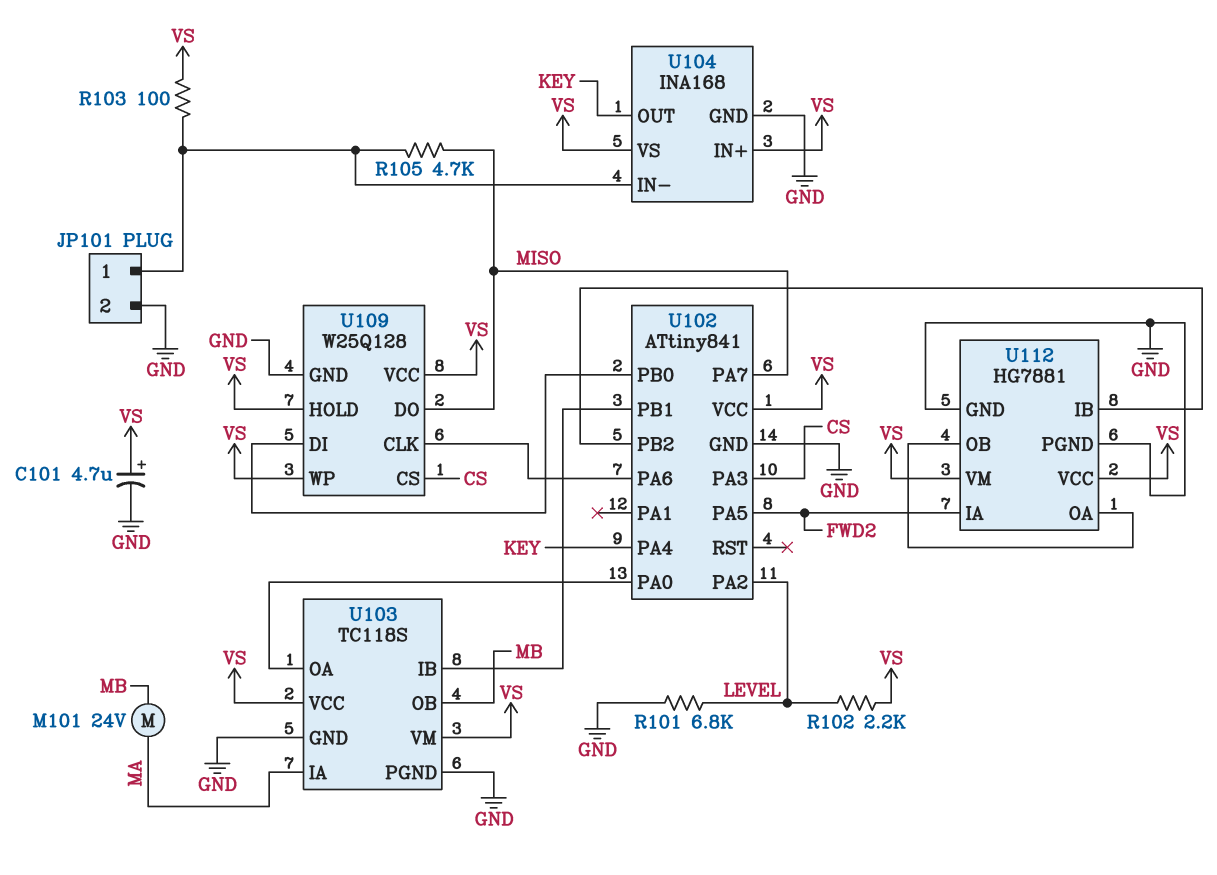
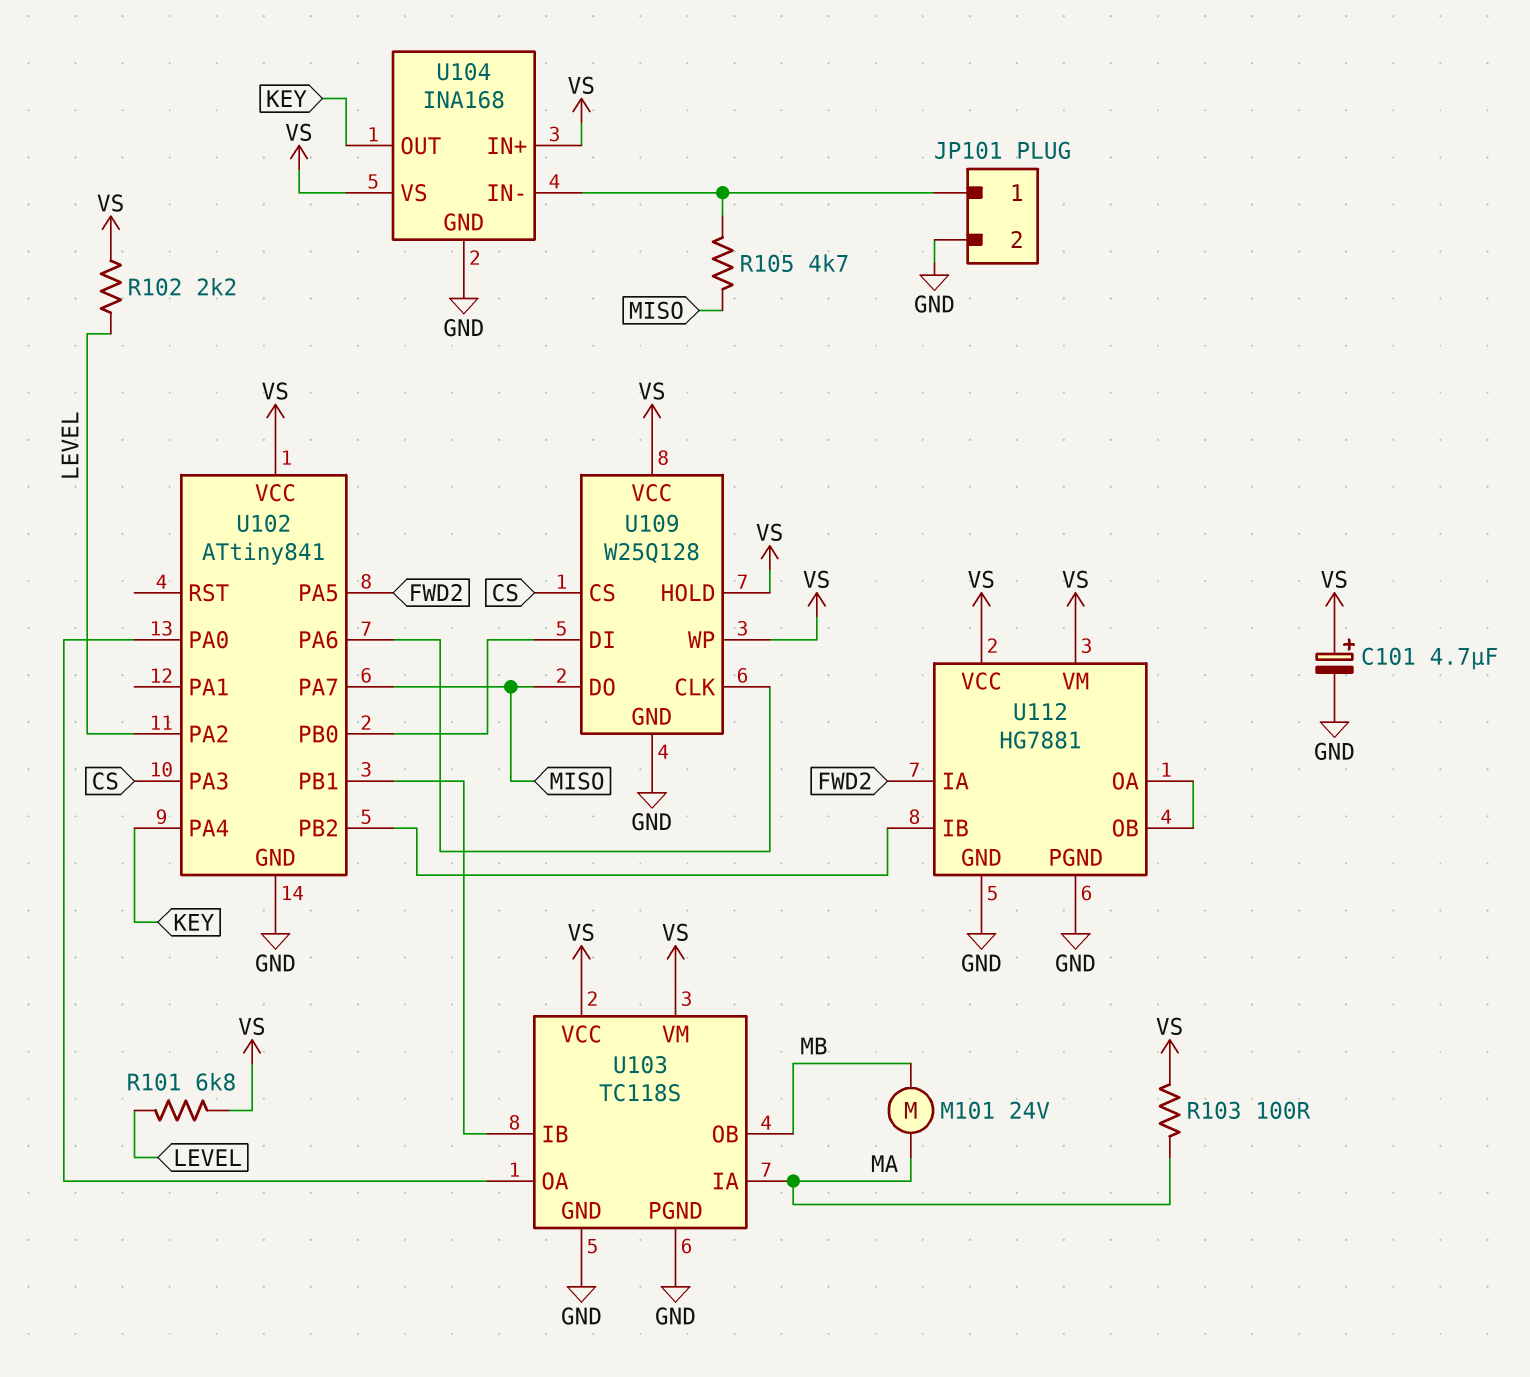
R101: 6.8k (GND, LEVEL) -> 6.8k (LEVEL, VS)
R103: 100 (JP101/1, VS) -> 100 (MA, VS)

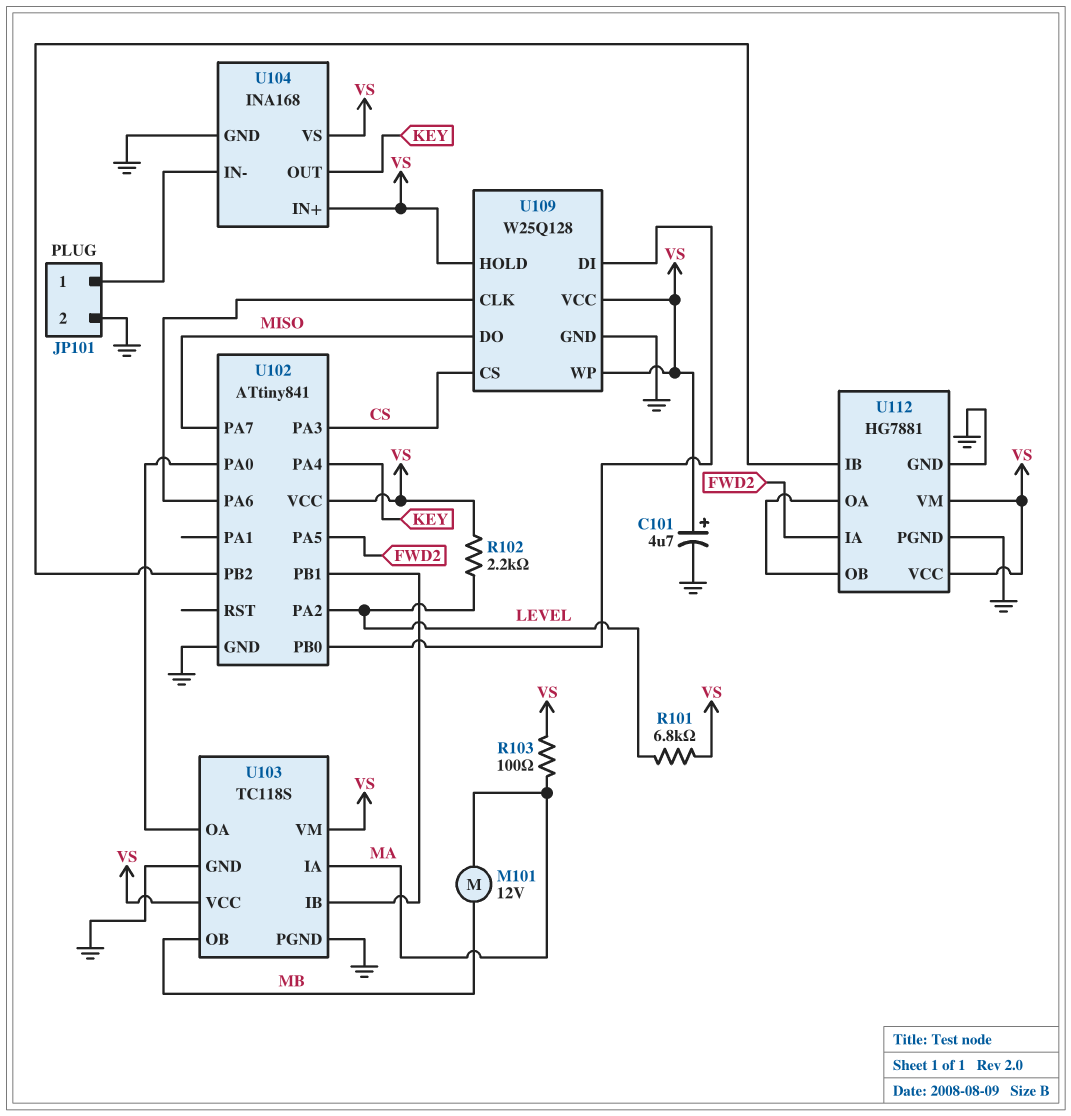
M101: motor 24V (MA, MB) -> motor 12V (MA, MB)
R105: 4.7k (JP101/1, MISO) -> none

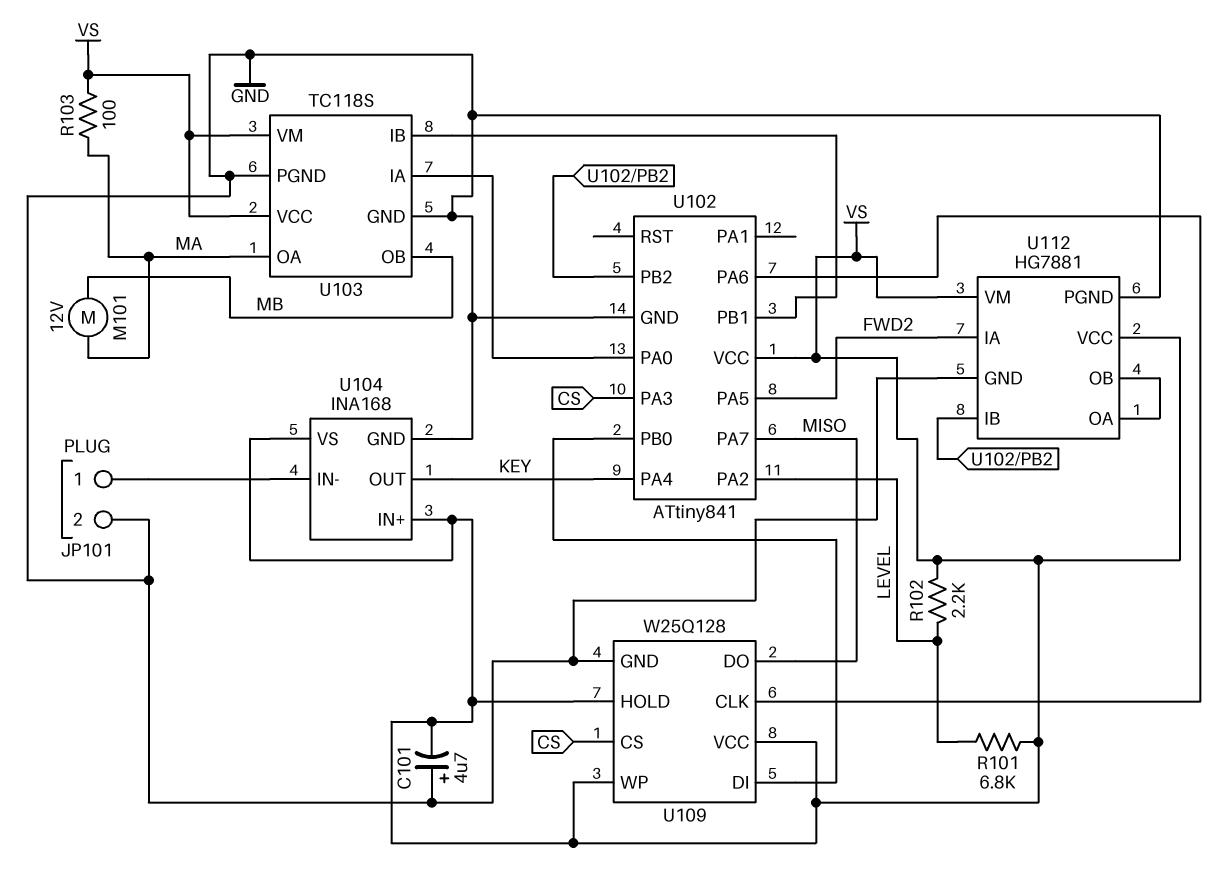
C101: 4.7uF (plus VS, minus GND) -> 4.7uF (plus GND, minus VS)
U103 pin IA: MA -> U102/PA0
U103 pin OA: U102/PA0 -> MA

